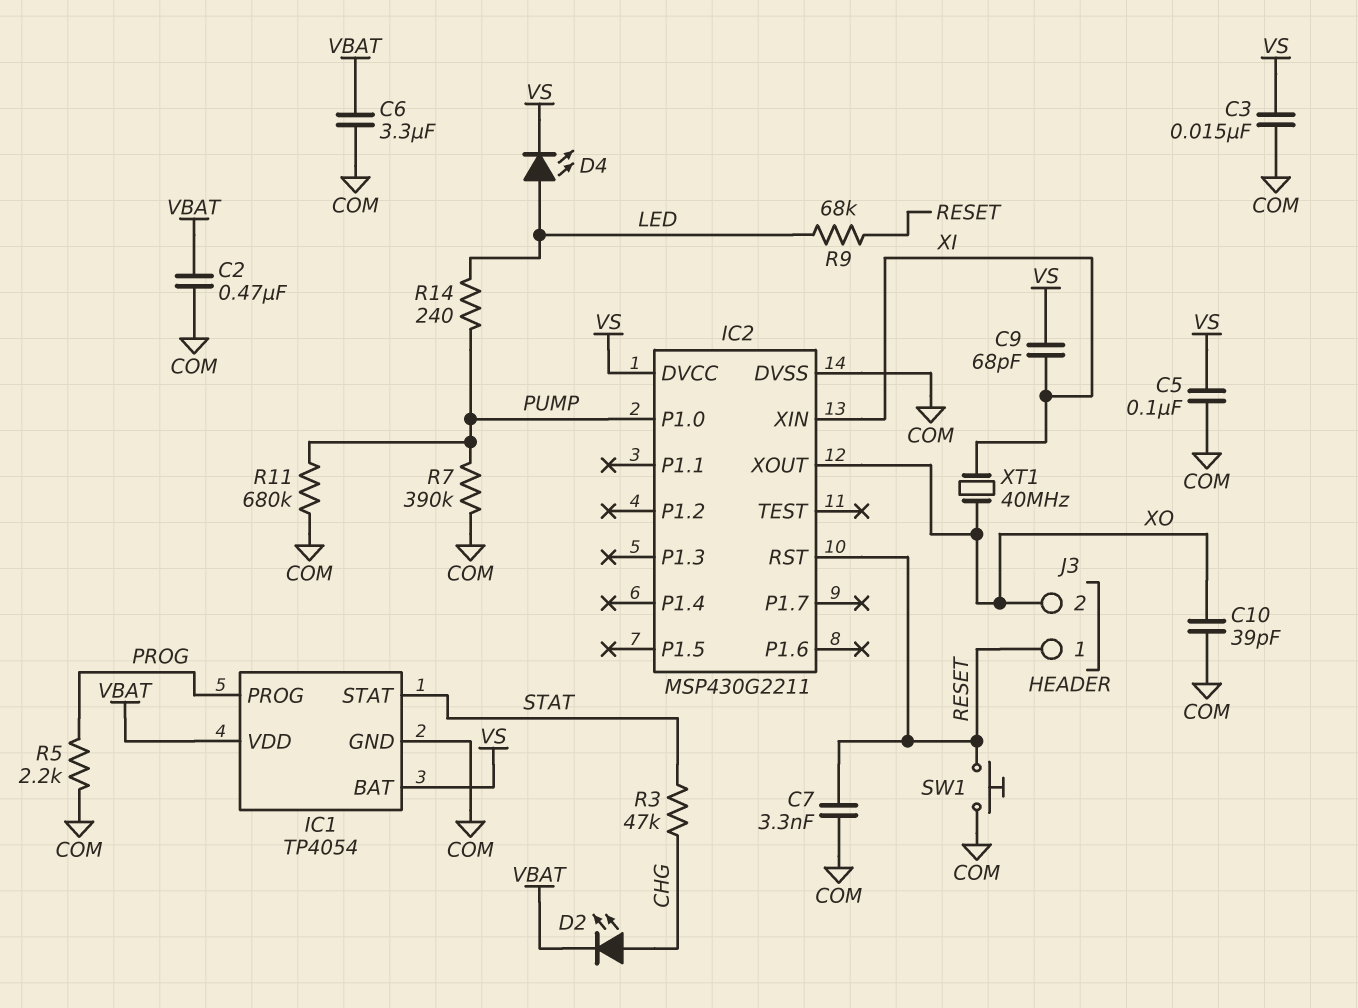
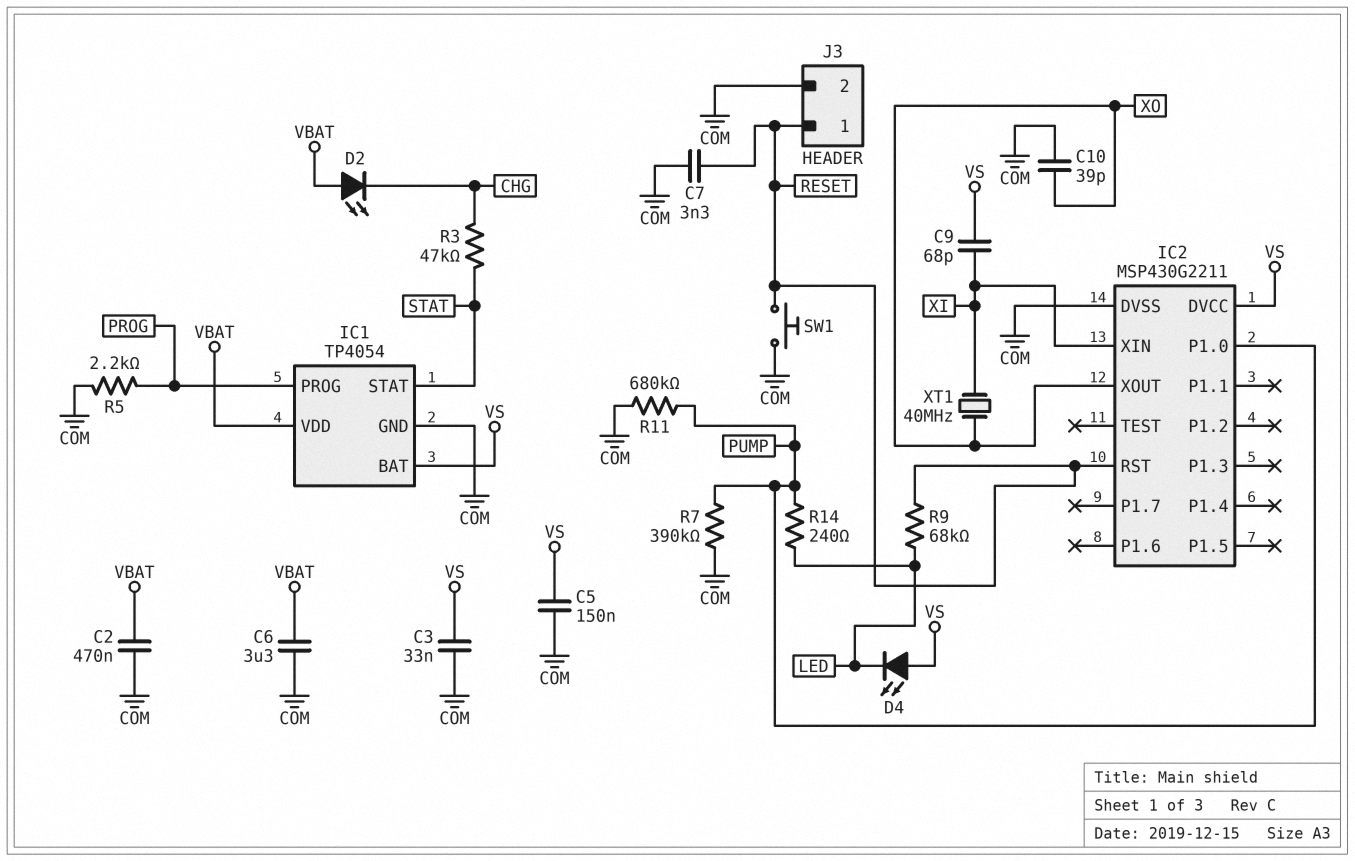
C3: 15nF (COM, VS) -> 33nF (COM, VS)
C5: 100nF (COM, VS) -> 150nF (COM, VS)
D2: LED (A CHG, K VBAT) -> LED (A VBAT, K CHG)
D4: LED (A LED, K VS) -> LED (A VS, K LED)
J3 pin 2: XO -> COM

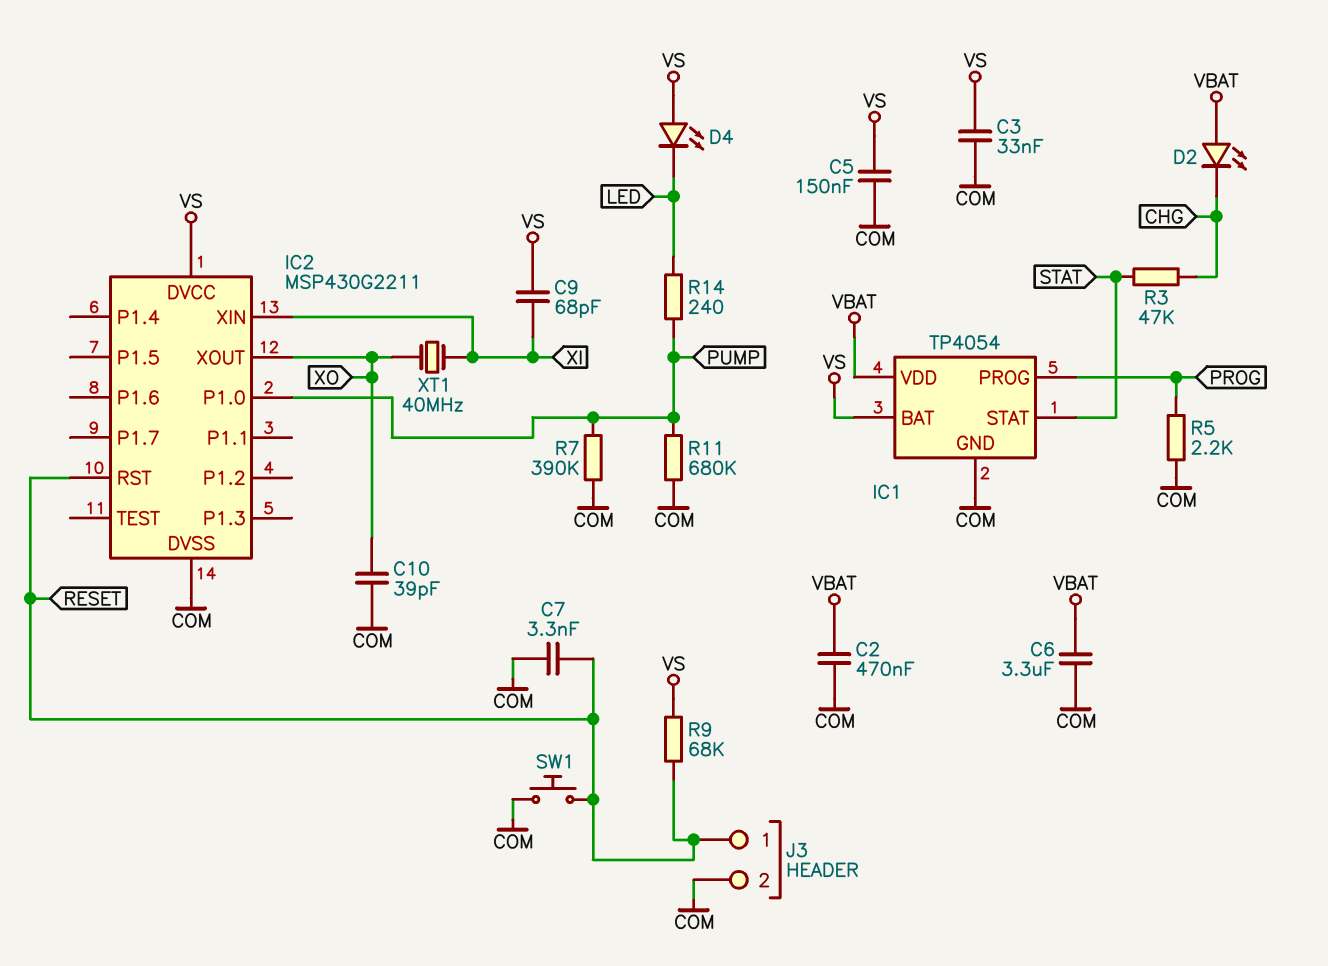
R9: 68k (LED, RESET) -> 68k (RESET, VS)

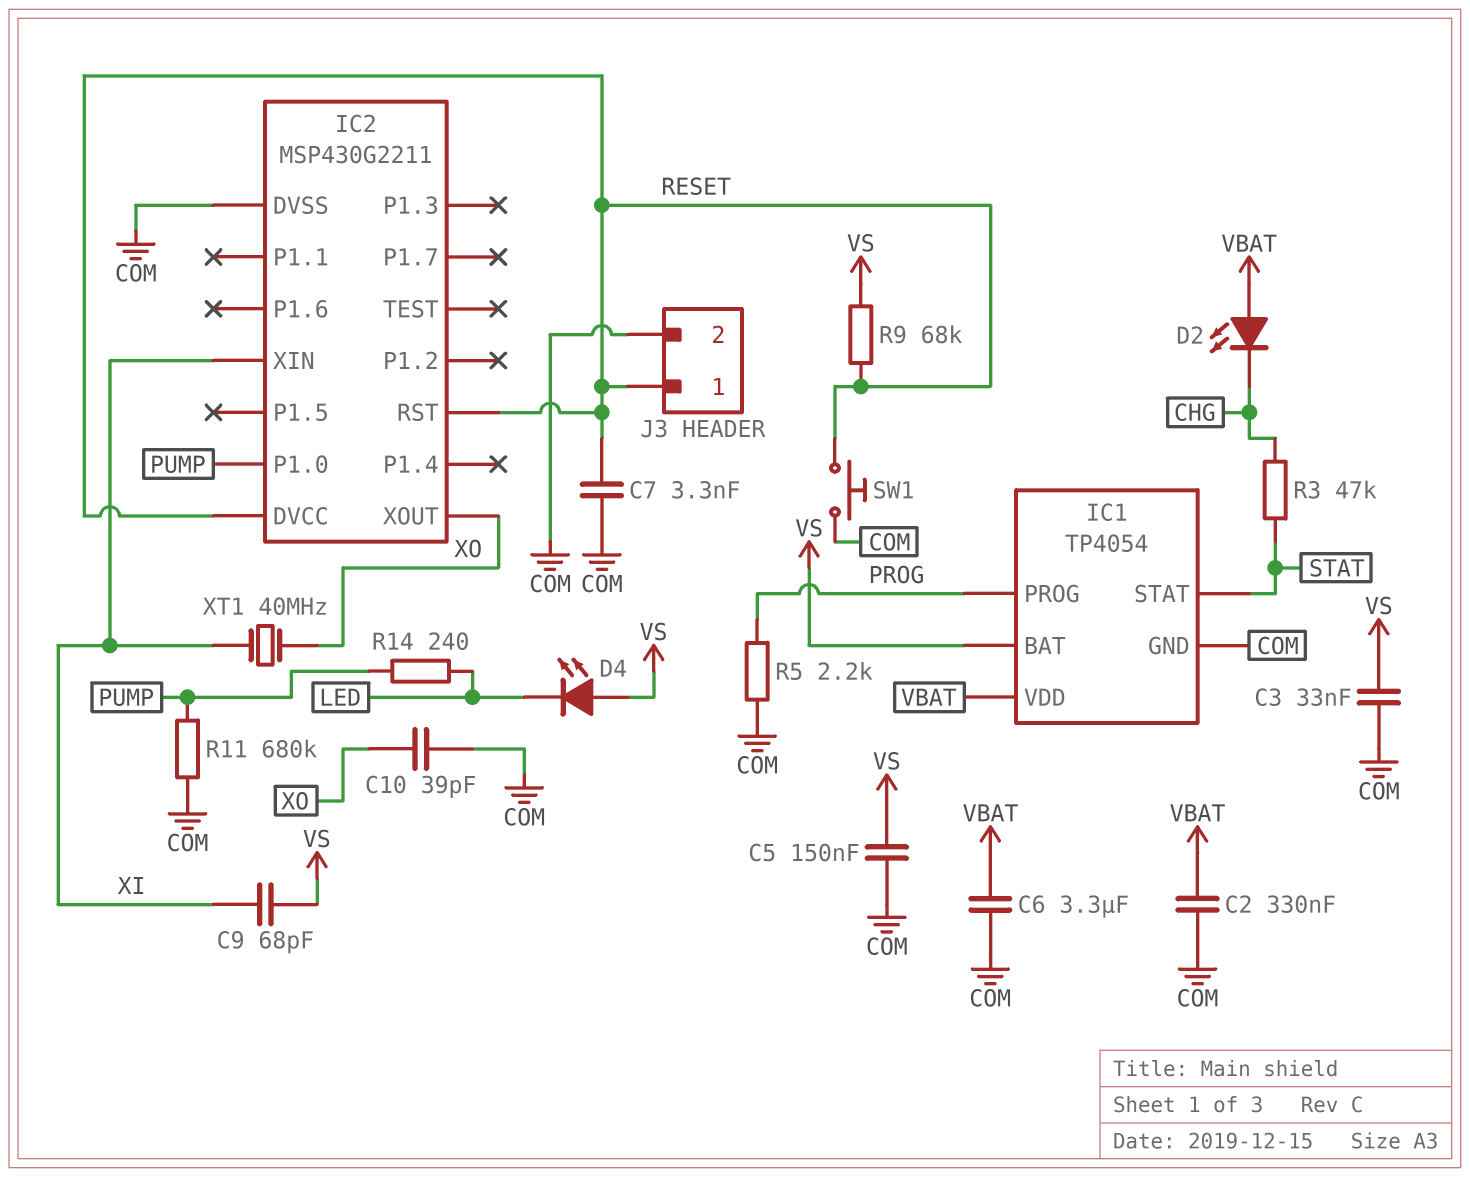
C2: 470nF (COM, VBAT) -> 330nF (COM, VBAT)
IC2 pin DVCC: VS -> RESET
R7: 390k (COM, PUMP) -> none

